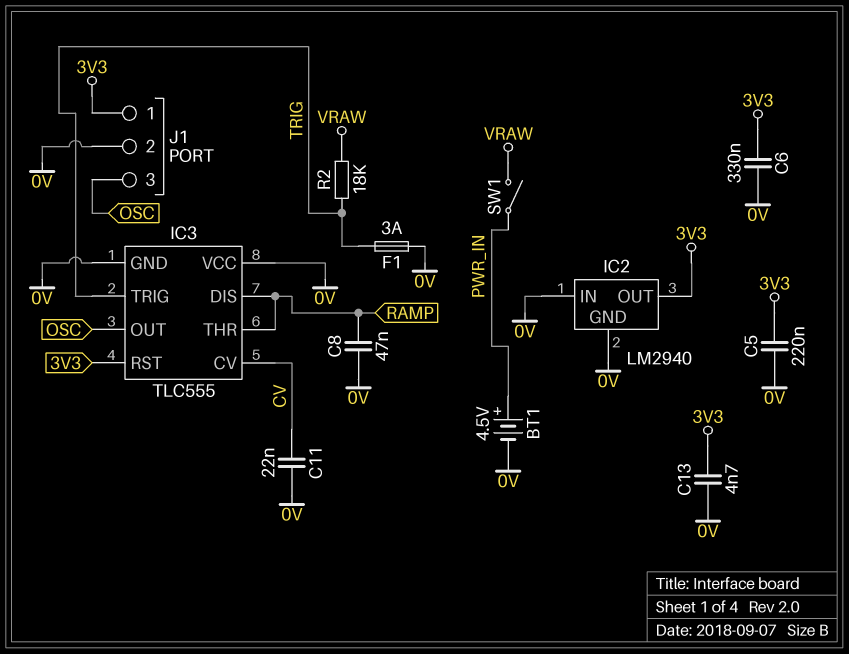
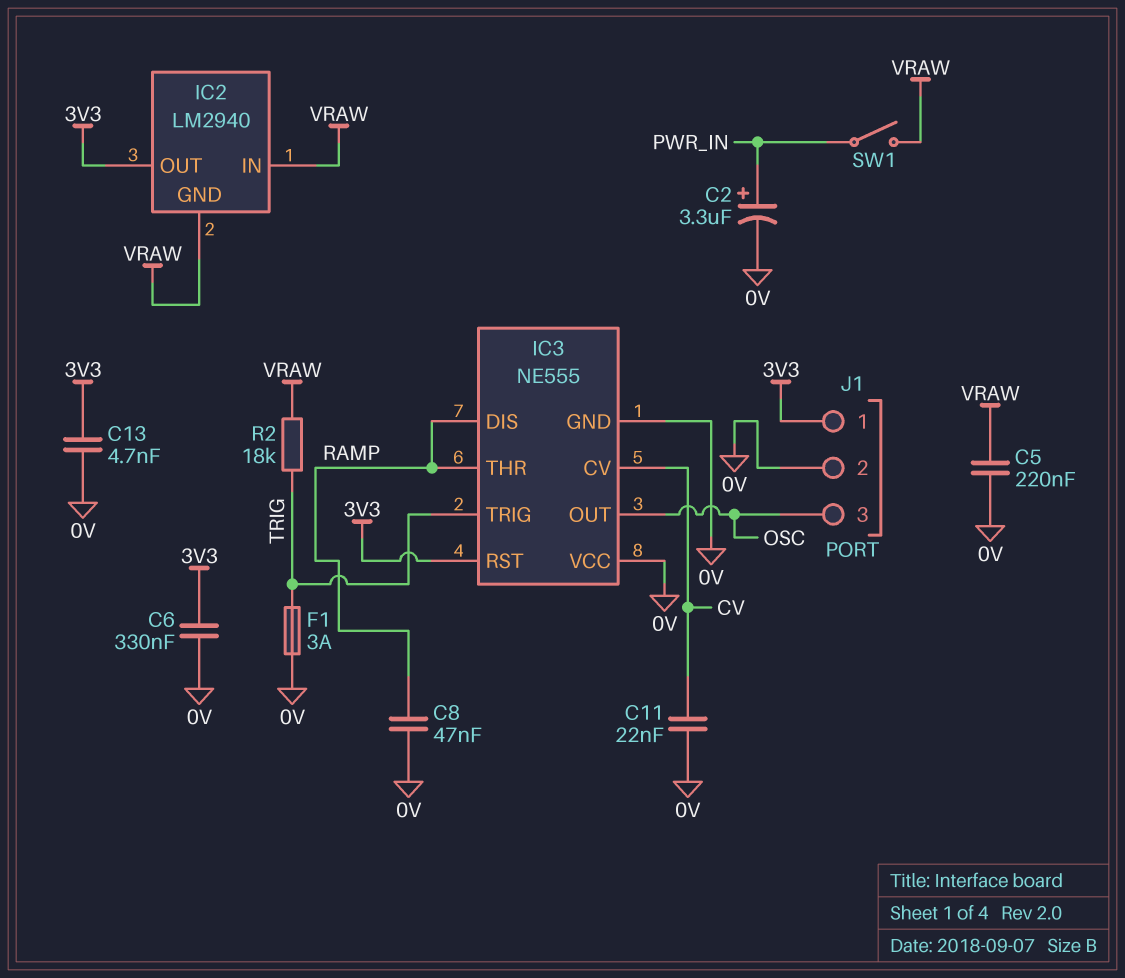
BT1: 4.5V (plus PWR_IN, minus 0V) -> none
C2: none -> 3.3uF (plus PWR_IN, minus 0V)
C5: 220nF (0V, 3V3) -> 220nF (0V, VRAW)
IC2 pin GND: 0V -> VRAW
IC2 pin IN: 0V -> VRAW
IC3: TLC555 -> NE555

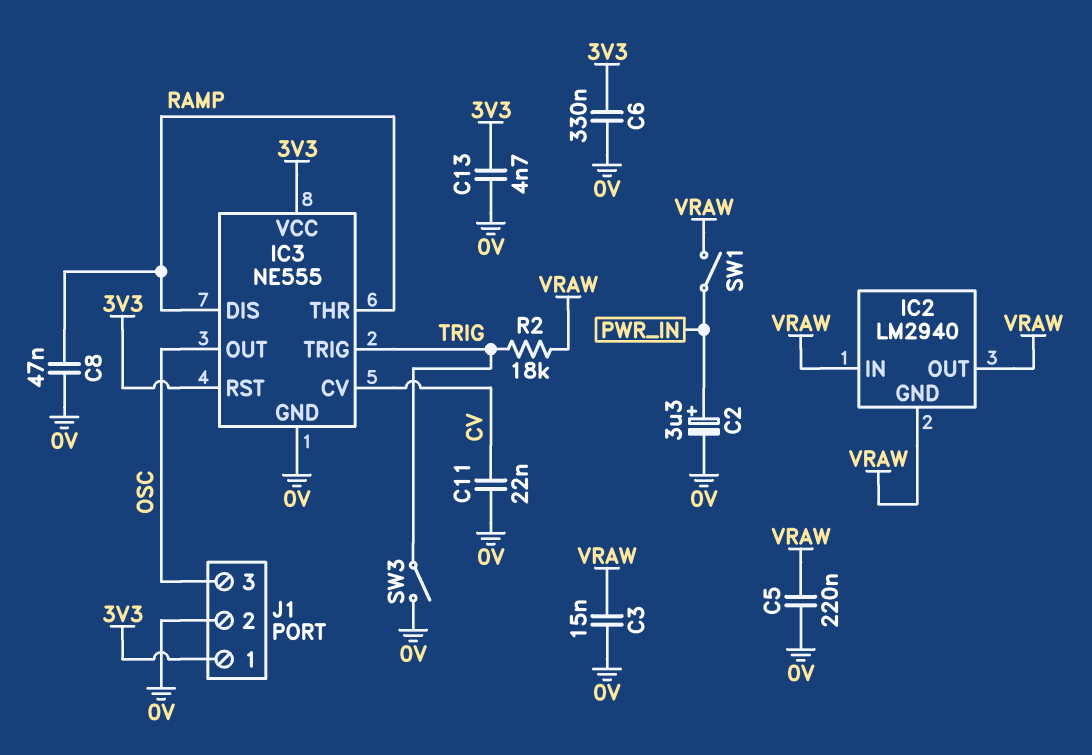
C3: none -> 15nF (0V, VRAW)
F1: 3A (0V, TRIG) -> none
IC2 pin OUT: 3V3 -> VRAW
IC3 pin VCC: 0V -> 3V3
SW3: none -> switch (0V, TRIG)

